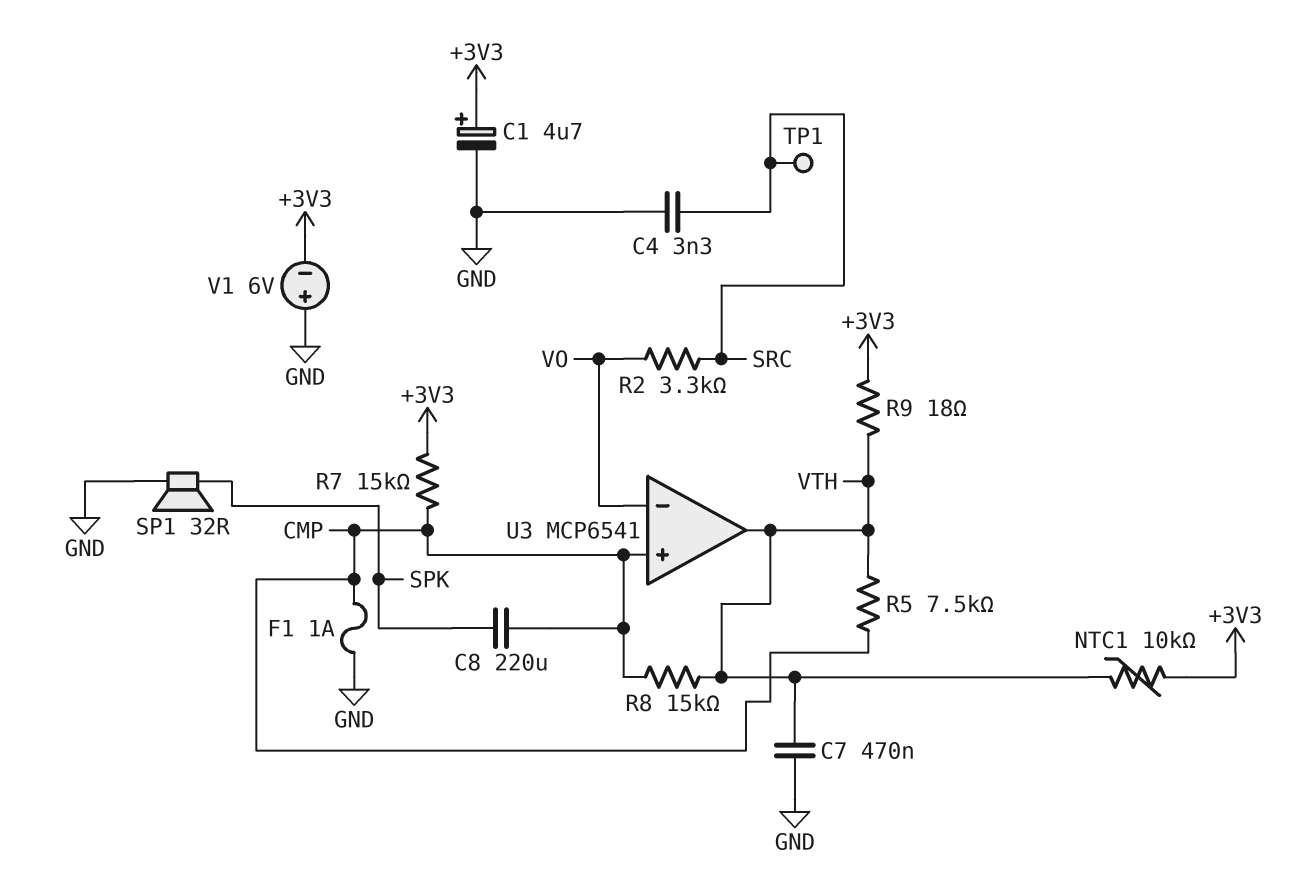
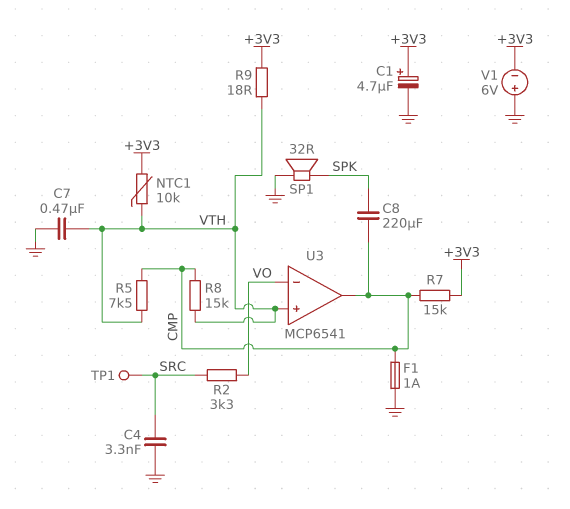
U3 pin in+: CMP -> VTH
U3 pin out: VTH -> CMP

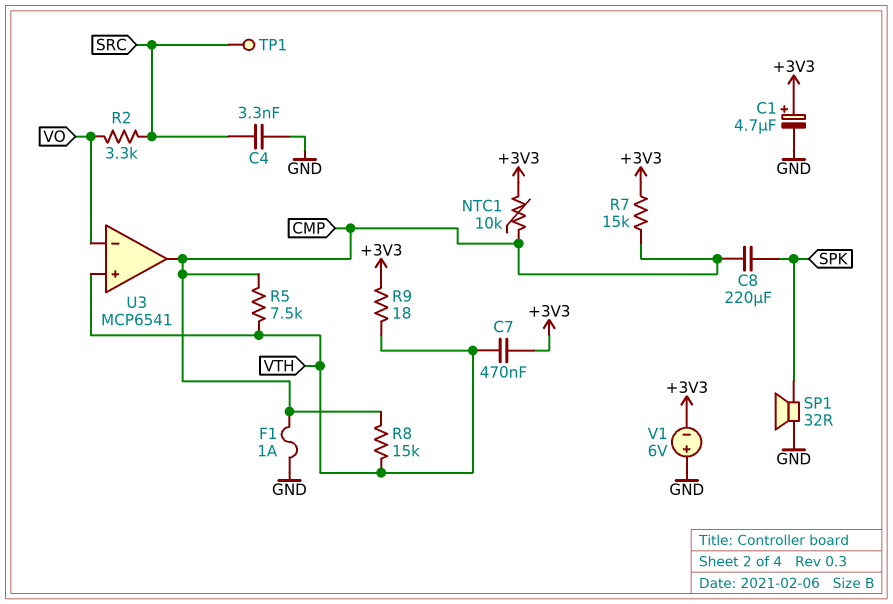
C7: 470nF (GND, VTH) -> 470nF (+3V3, VTH)
NTC1: 10k (+3V3, VTH) -> 10k (+3V3, CMP)

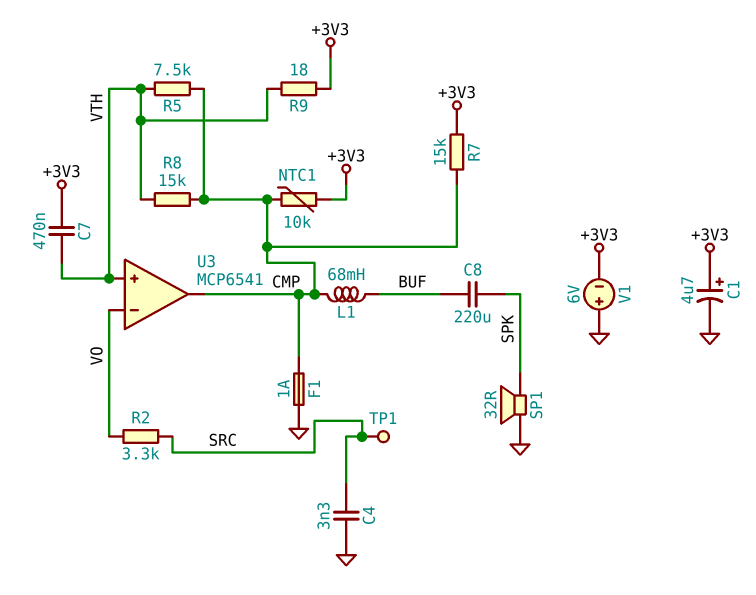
C8: 220uF (CMP, SPK) -> 220uF (BUF, SPK)
L1: none -> 68mH (BUF, CMP)

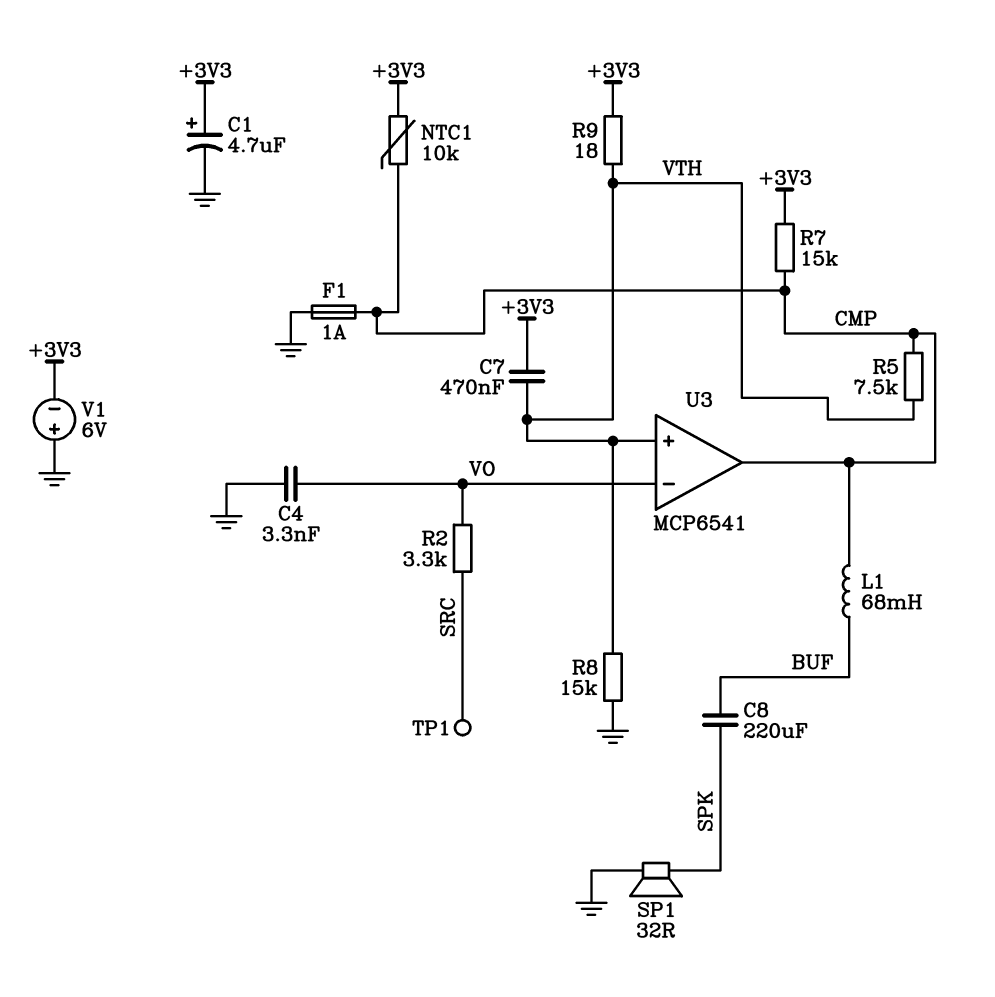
C4: 3.3nF (GND, SRC) -> 3.3nF (GND, VO)
R8: 15k (CMP, VTH) -> 15k (GND, VTH)

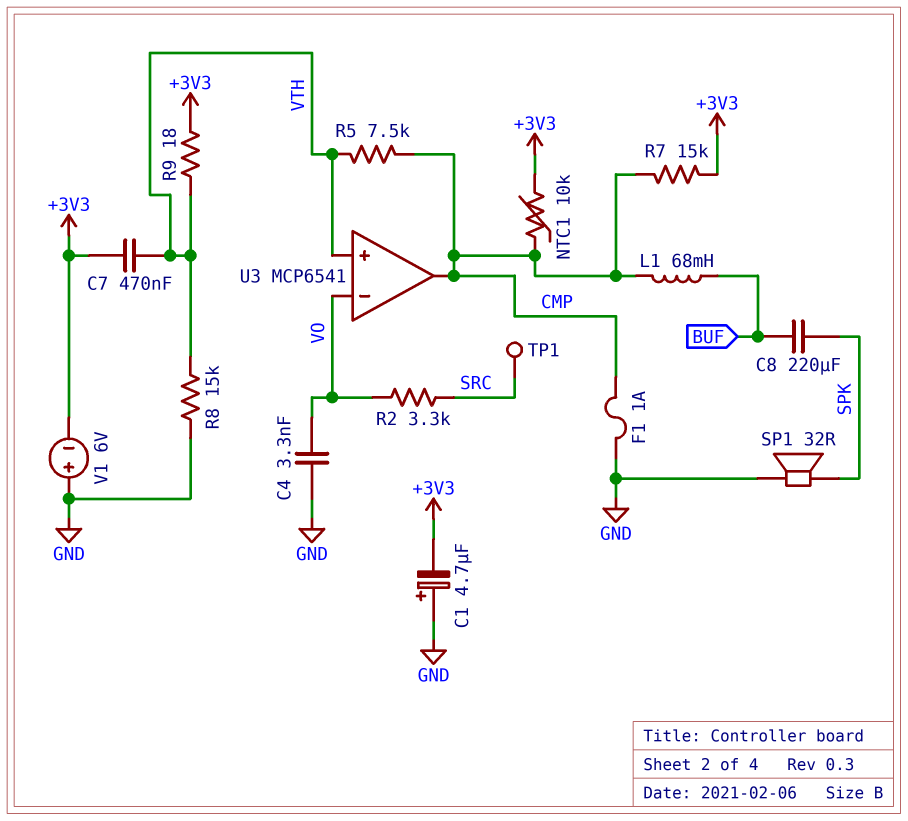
C1: 4.7uF (plus +3V3, minus GND) -> 4.7uF (plus GND, minus +3V3)

